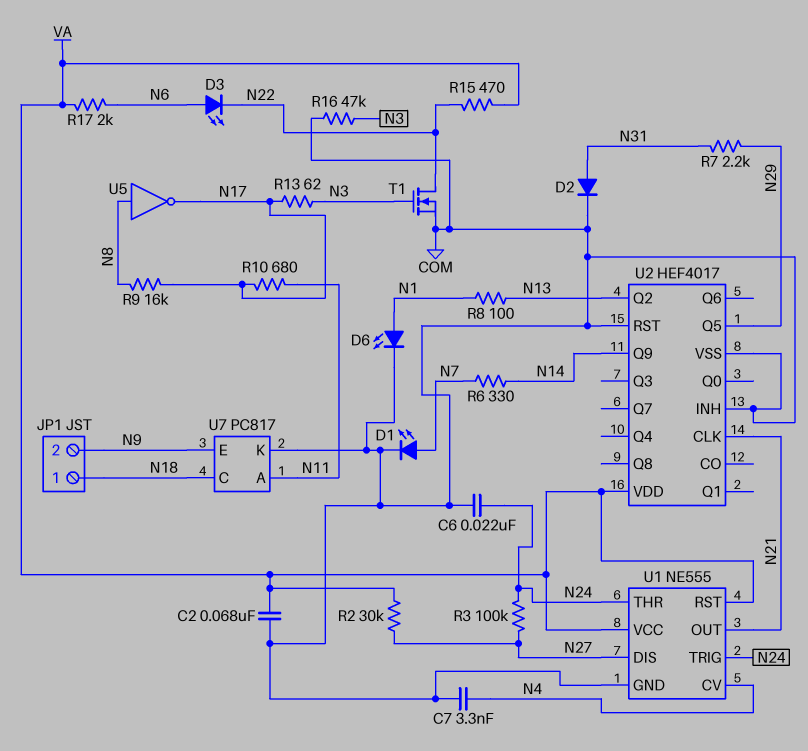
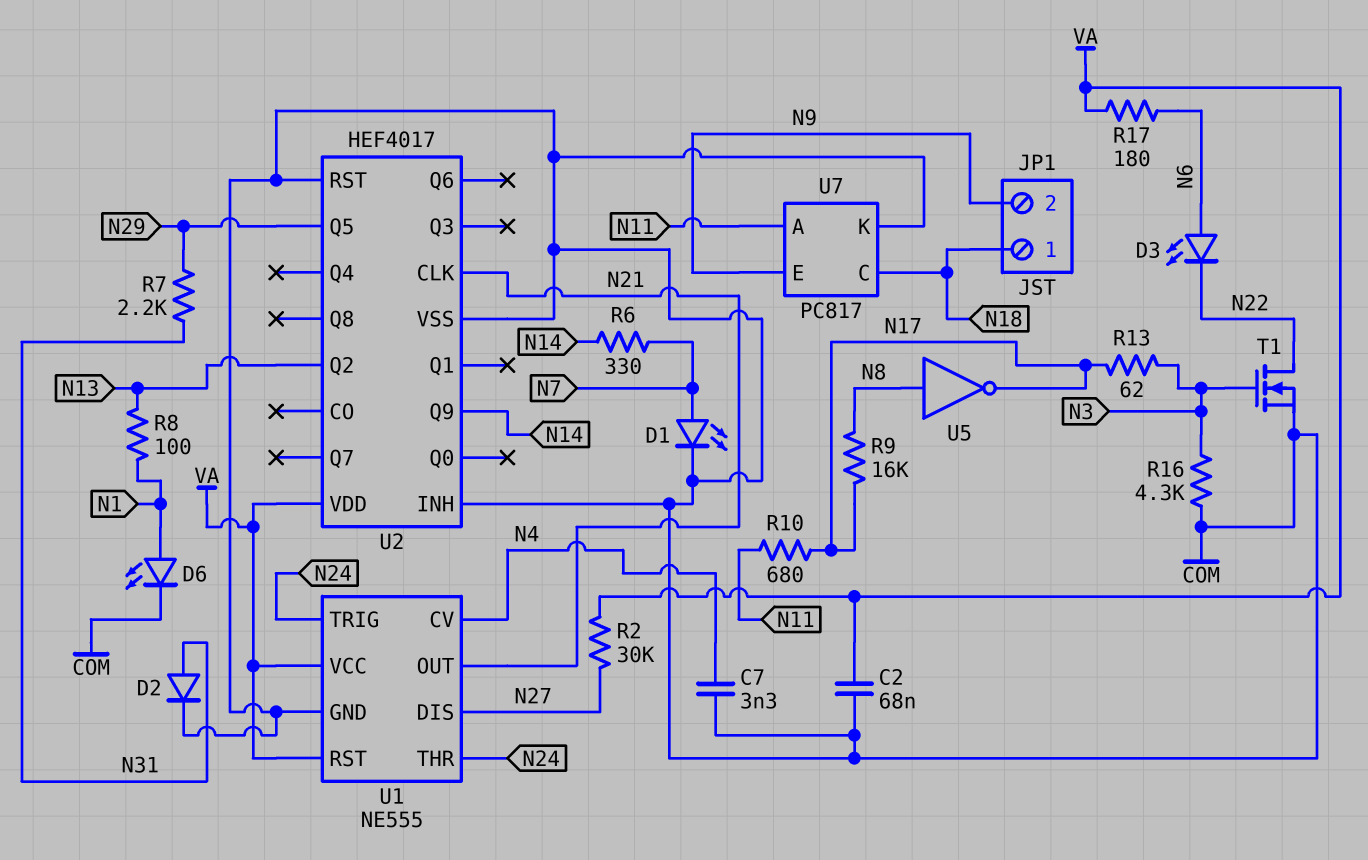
C6: 22nF (COM, N24) -> none
R3: 100k (N24, N27) -> none
R15: 470 (N22, VA) -> none
R16: 47k (COM, N3) -> 4.3k (COM, N3)
R17: 2k (N6, VA) -> 180 (N6, VA)

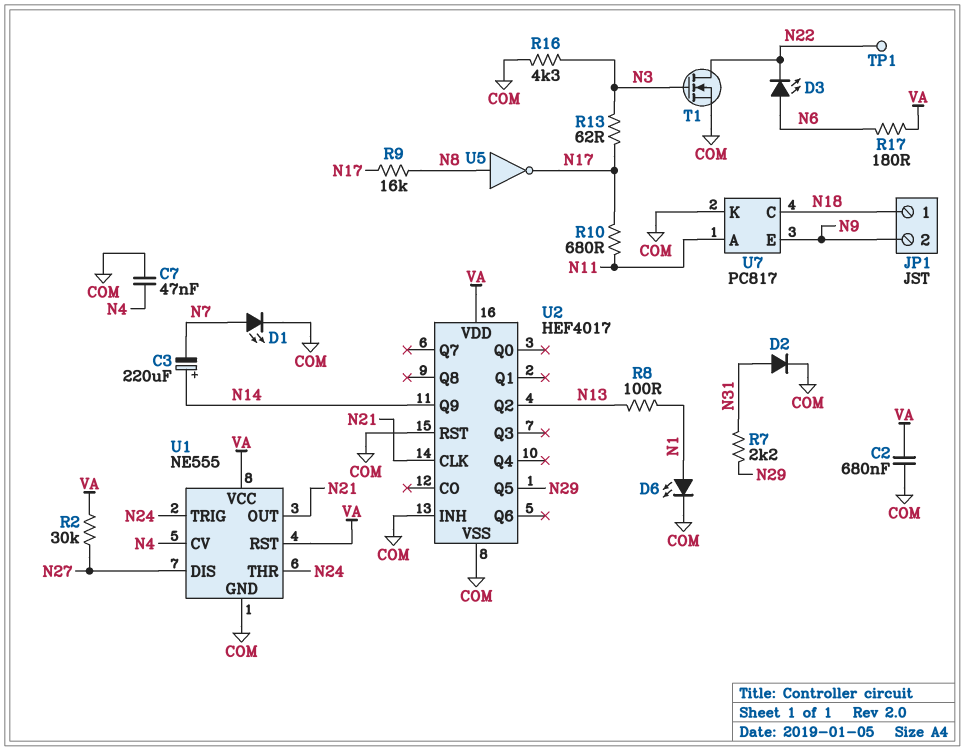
C2: 68nF (COM, VA) -> 680nF (COM, VA)
C3: none -> 220uF (plus N14, minus N7)
C7: 3.3nF (COM, N4) -> 47nF (COM, N4)
R6: 330 (N7, N14) -> none
TP1: none -> test point (N22)

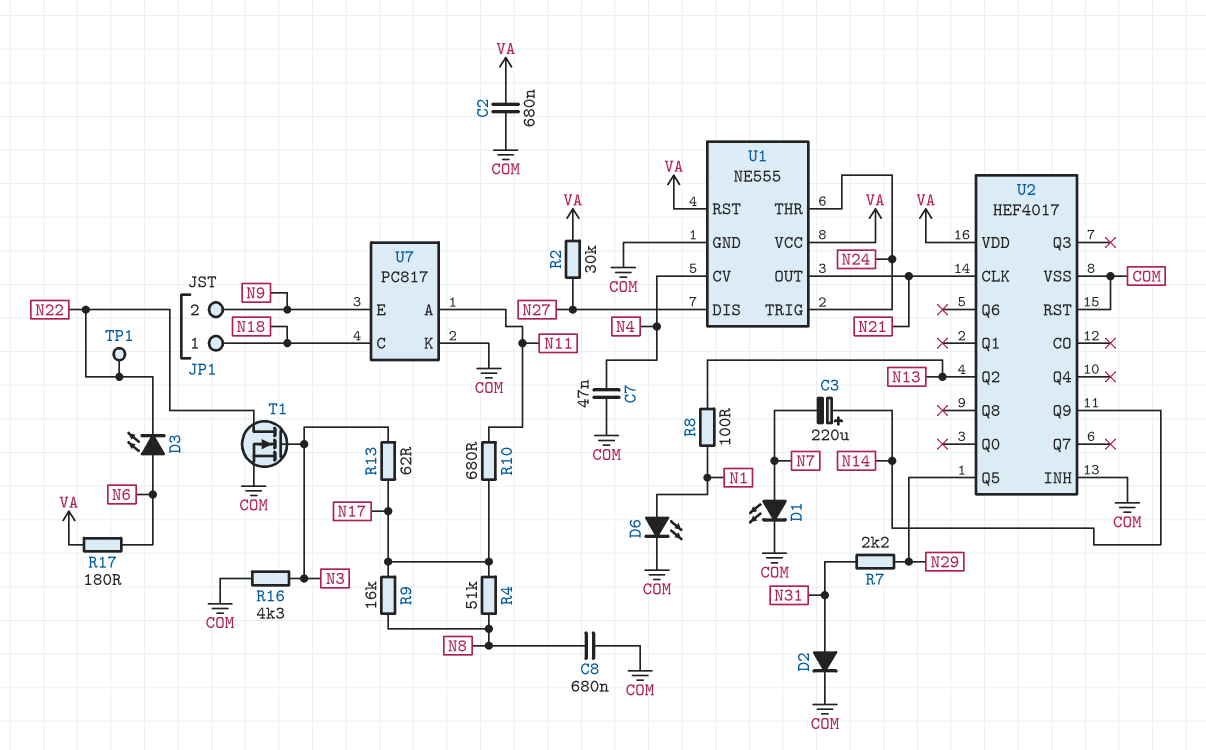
C8: none -> 680nF (COM, N8)
R4: none -> 51k (N8, N17)
U5: NOT (in N8, out N17) -> none

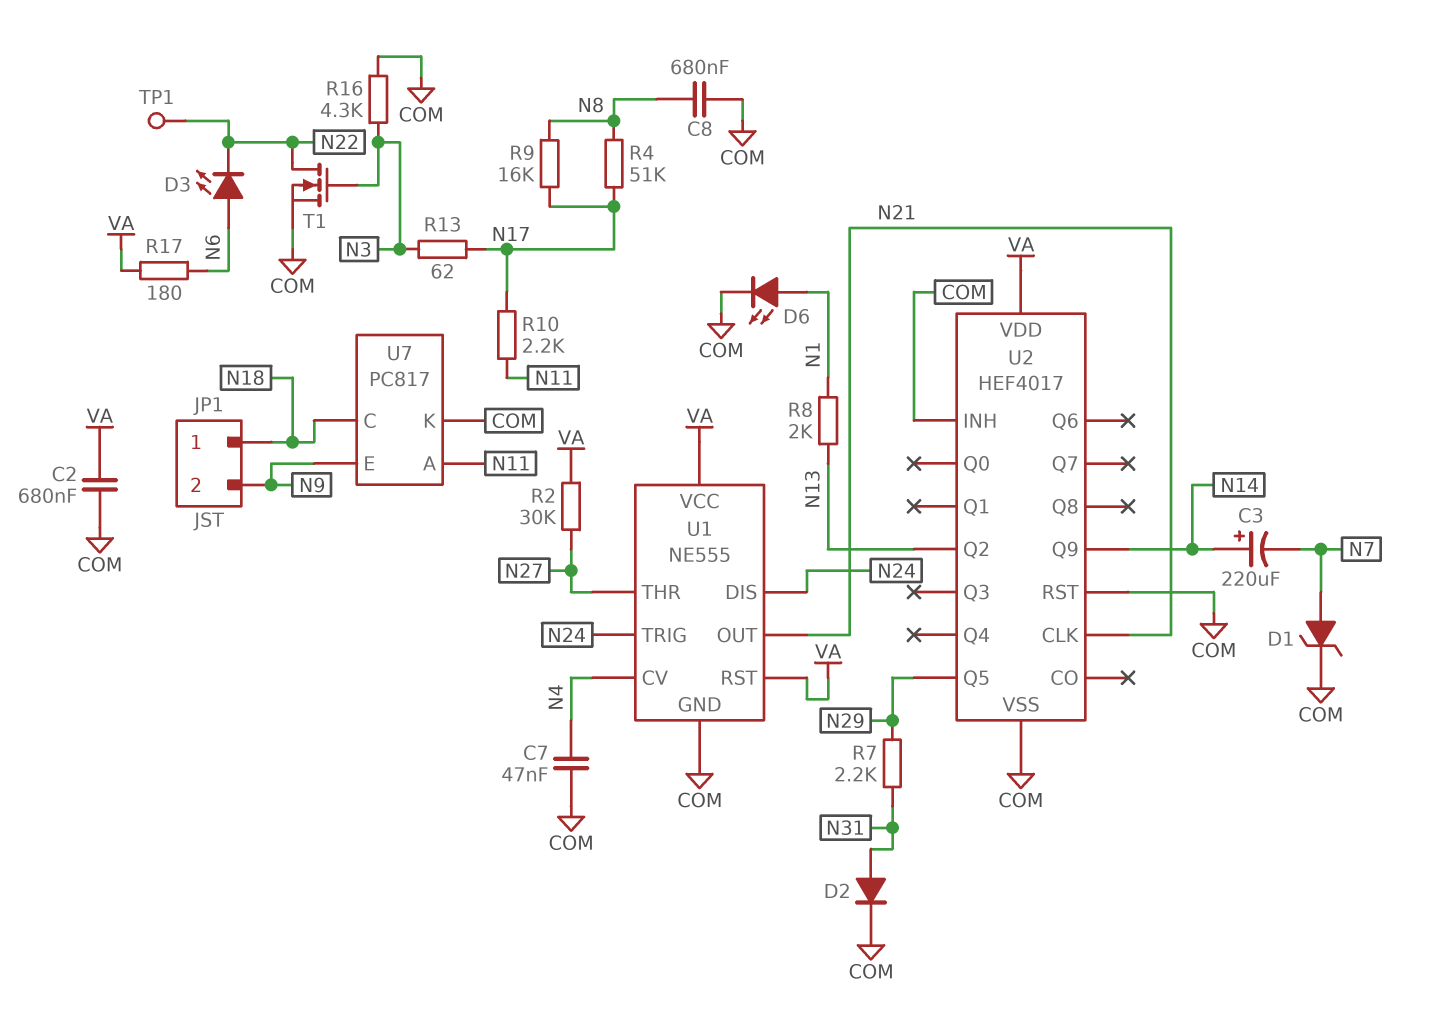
D1: LED (A N7, K COM) -> zener (A N7, K COM)
R8: 100 (N1, N13) -> 2k (N1, N13)
R10: 680 (N11, N17) -> 2.2k (N11, N17)
U1 pin DIS: N27 -> N24
U1 pin THR: N24 -> N27

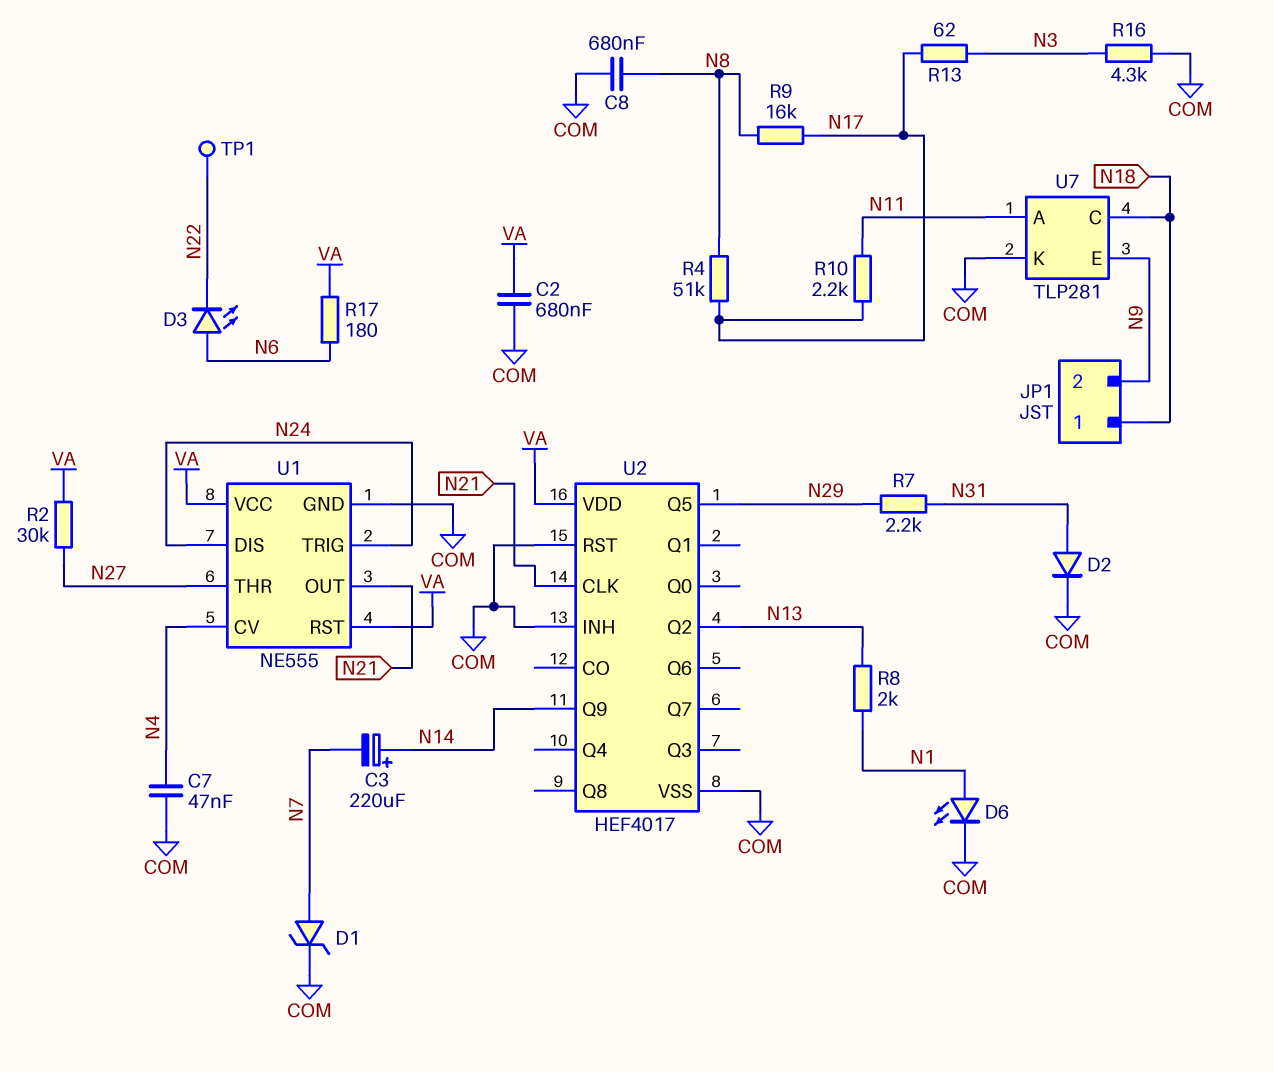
T1: NMOS (G N3, D N22, S COM) -> none
U7: PC817 -> TLP281

